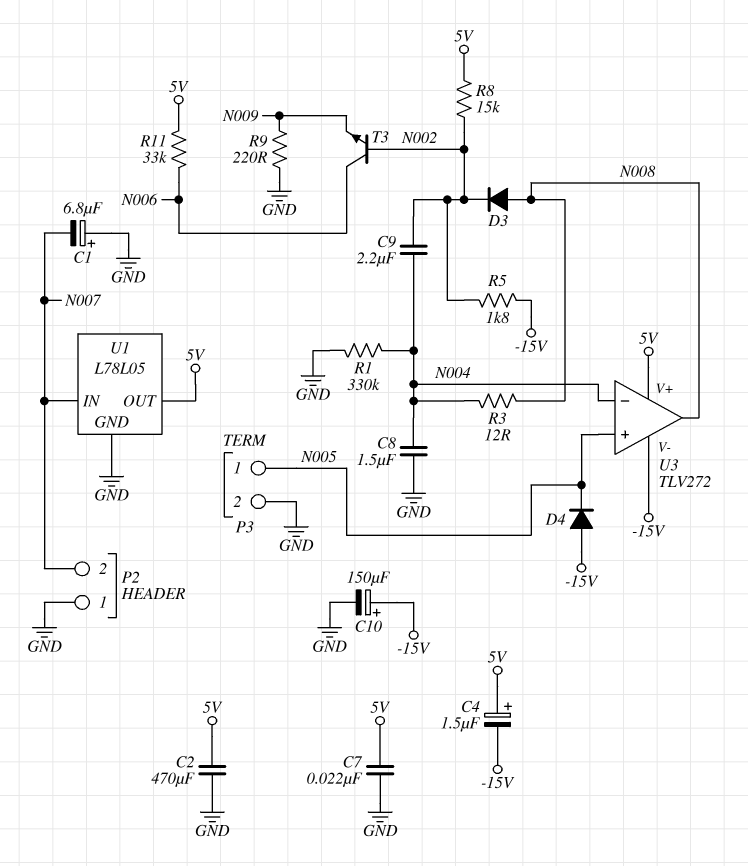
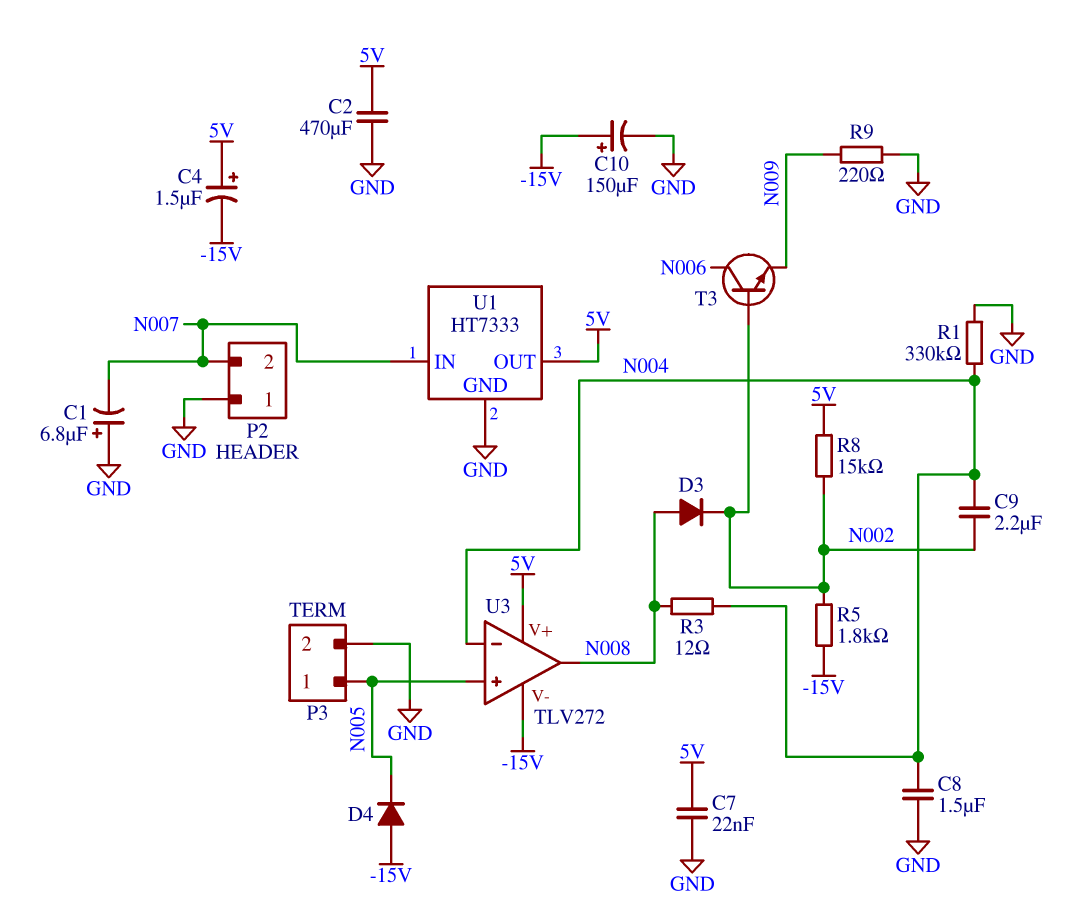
R11: 33k (5V, N006) -> none
U1: L78L05 -> HT7333

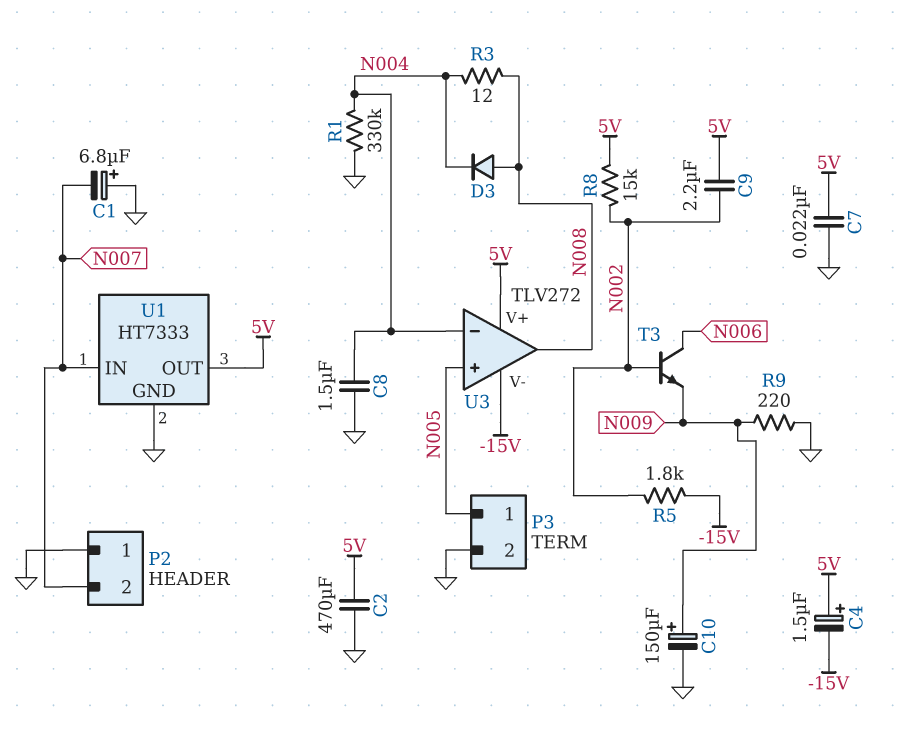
C9: 2.2uF (N002, N004) -> 2.2uF (5V, N002)
C10: 150uF (plus -15V, minus GND) -> 150uF (plus N009, minus GND)
D3: diode (A N008, K N002) -> diode (A N008, K N004)
D4: diode (A -15V, K N005) -> none

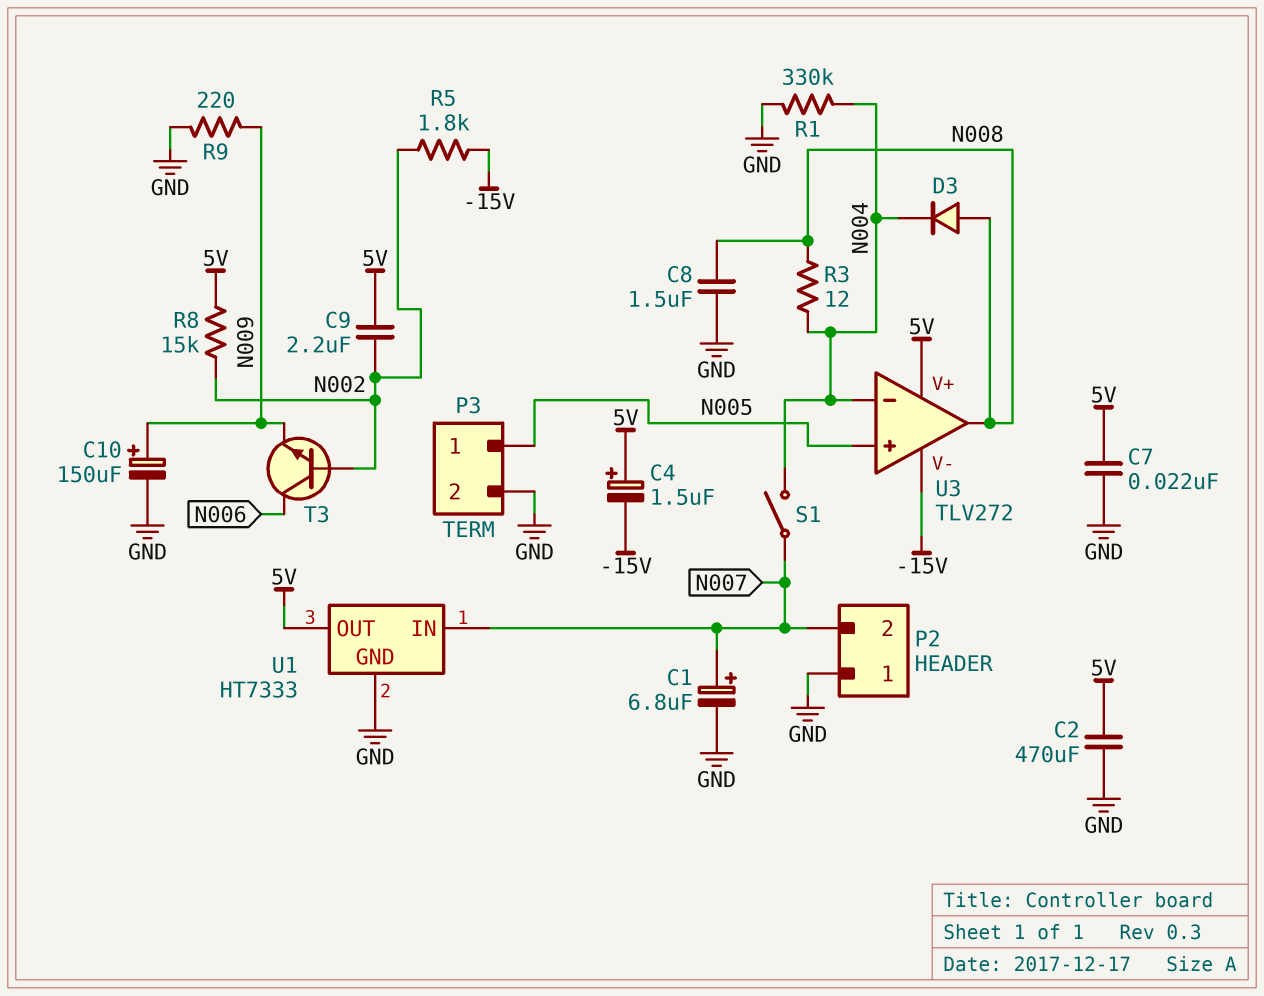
C1: 6.8uF (plus GND, minus N007) -> 6.8uF (plus N007, minus GND)
C8: 1.5uF (GND, N004) -> 1.5uF (GND, N008)
S1: none -> switch (N004, N007)

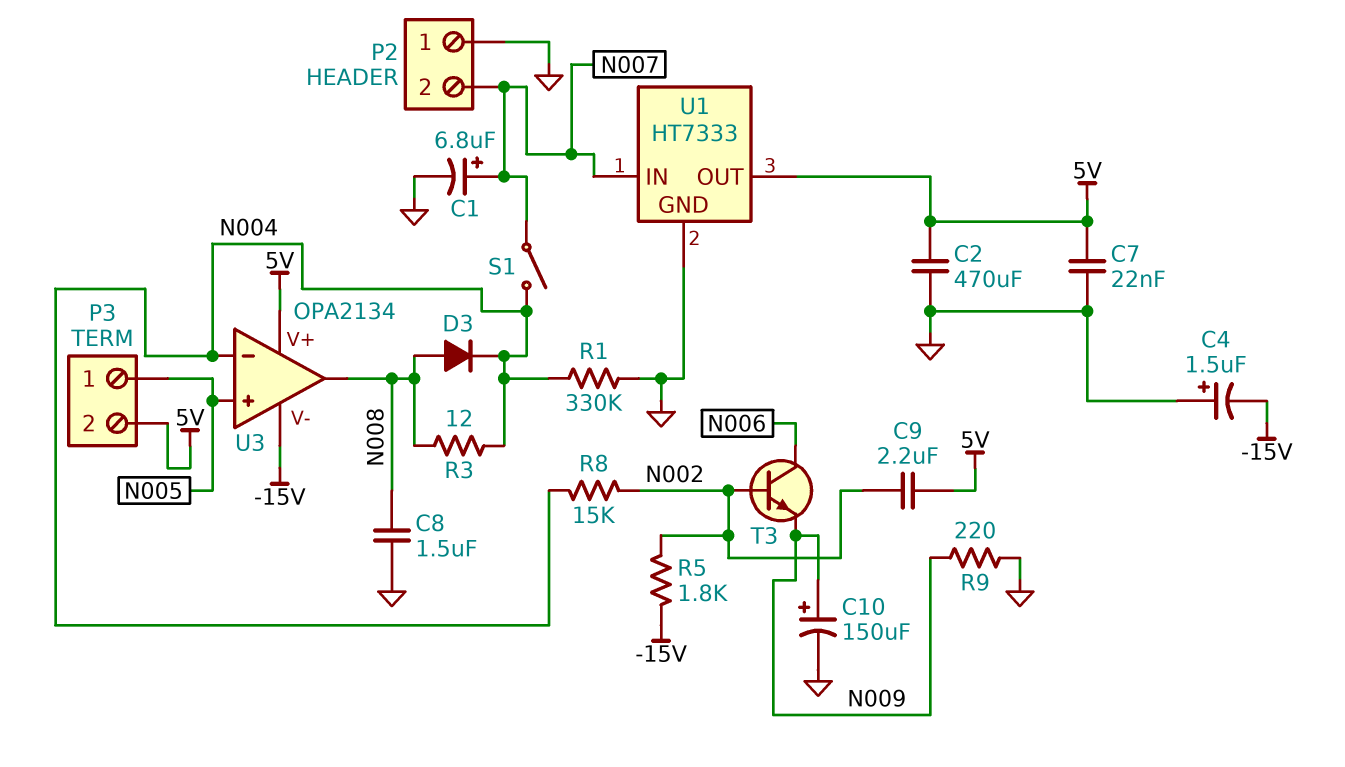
C4: 1.5uF (plus 5V, minus -15V) -> 1.5uF (plus GND, minus -15V)
P3 pin 2: GND -> 5V
R8: 15k (5V, N002) -> 15k (N002, N004)
U3: TLV272 -> OPA2134

